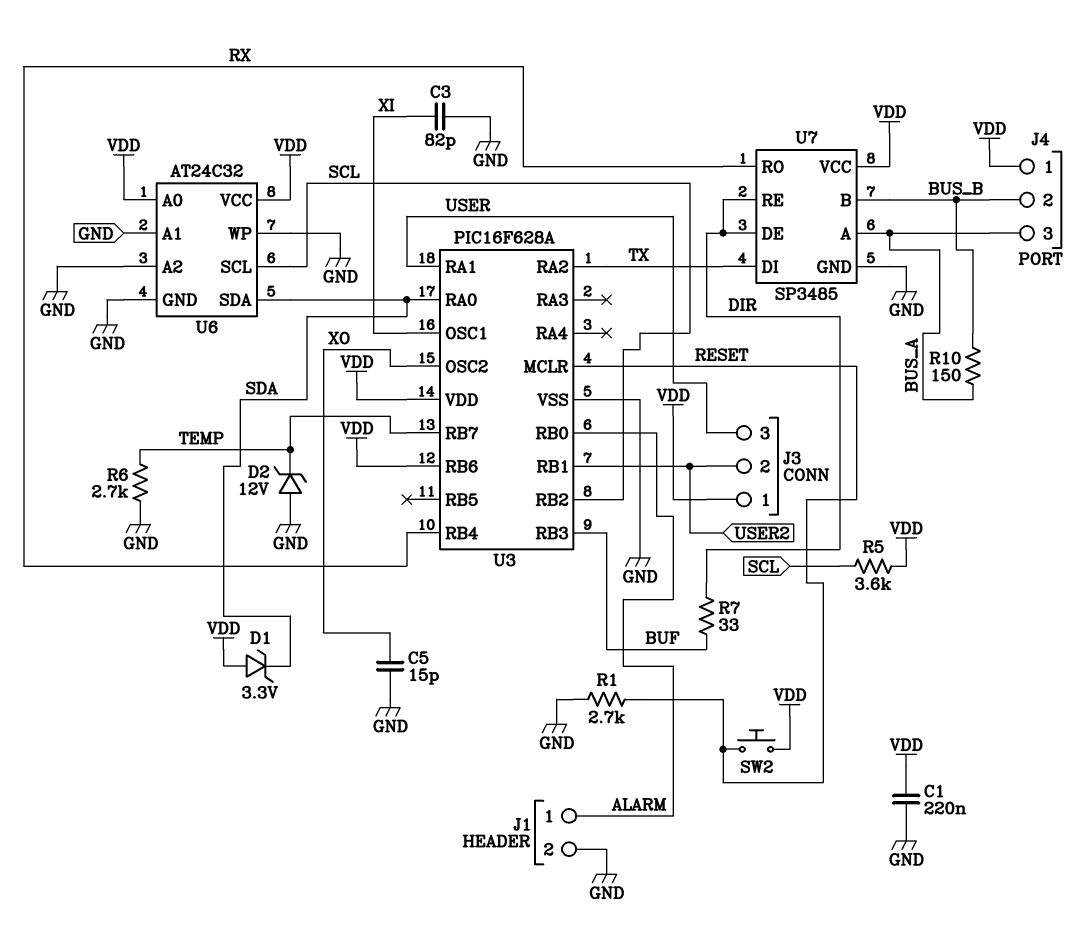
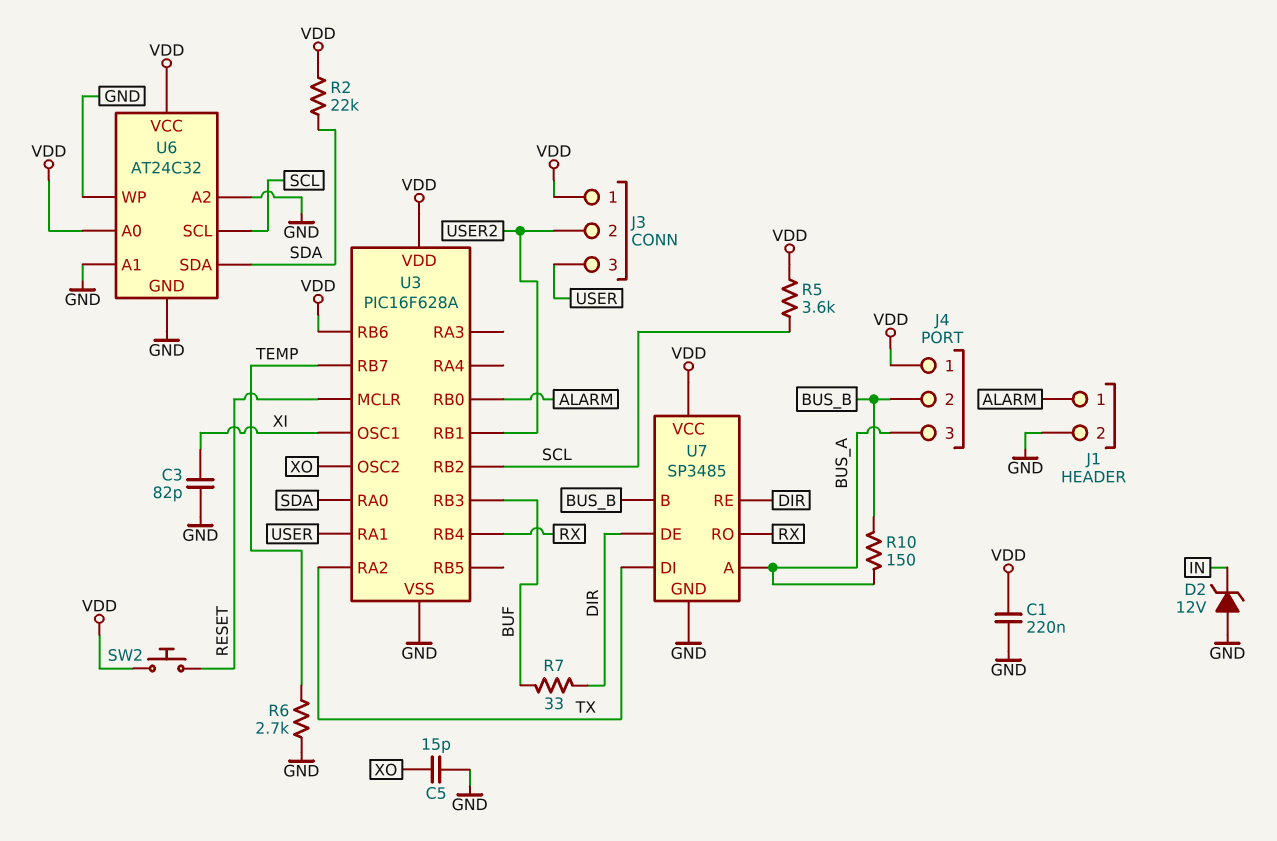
D1: zener 3.3V (A VDD, K SDA) -> none
D2: zener 12V (A GND, K TEMP) -> zener 12V (A GND, K IN)
R1: 2.7k (GND, RESET) -> none
R2: none -> 22k (SDA, VDD)

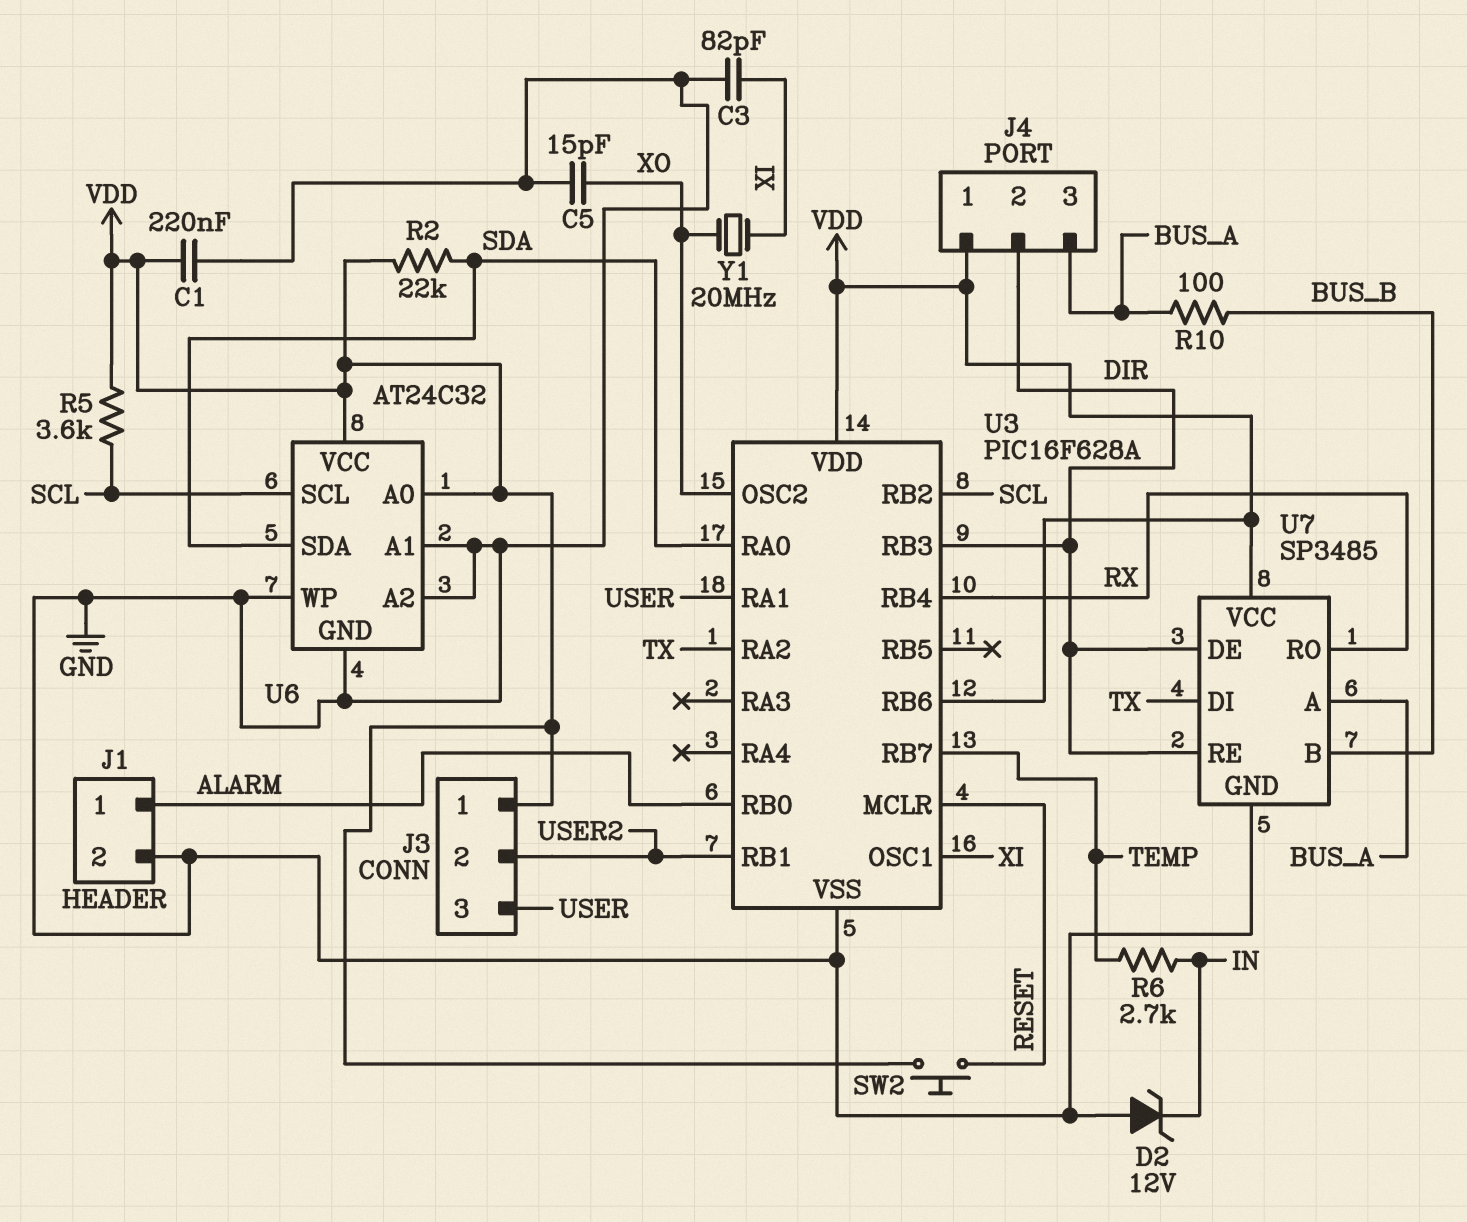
J4 pin 2: BUS_B -> DIR
R6: 2.7k (GND, TEMP) -> 2.7k (IN, TEMP)
R7: 33 (BUF, DIR) -> none
R10: 150 (BUS_A, BUS_B) -> 100 (BUS_A, BUS_B)
U3 pin RB3: BUF -> DIR
Y1: none -> 20MHz (XI, XO)

